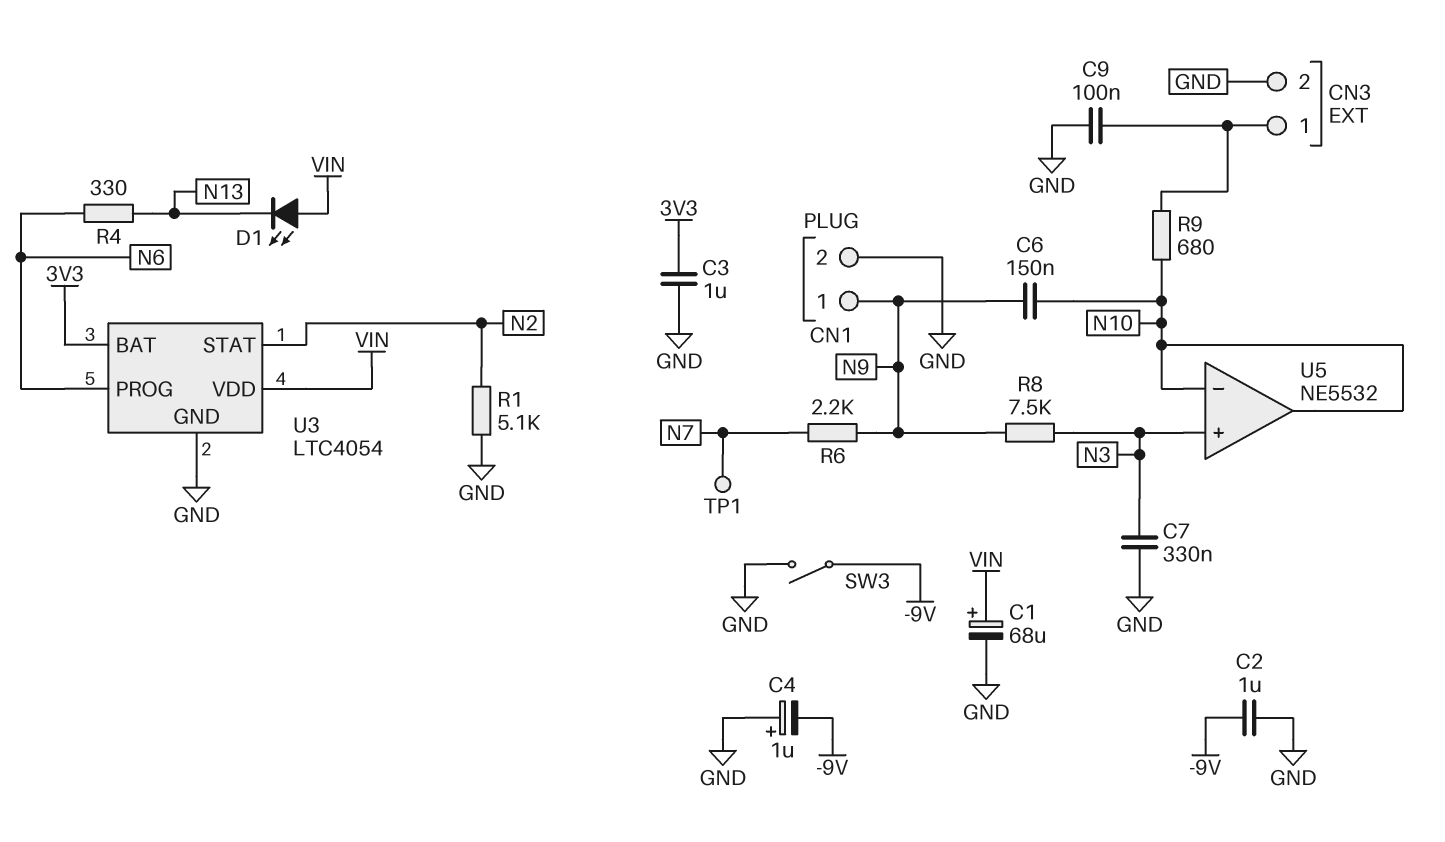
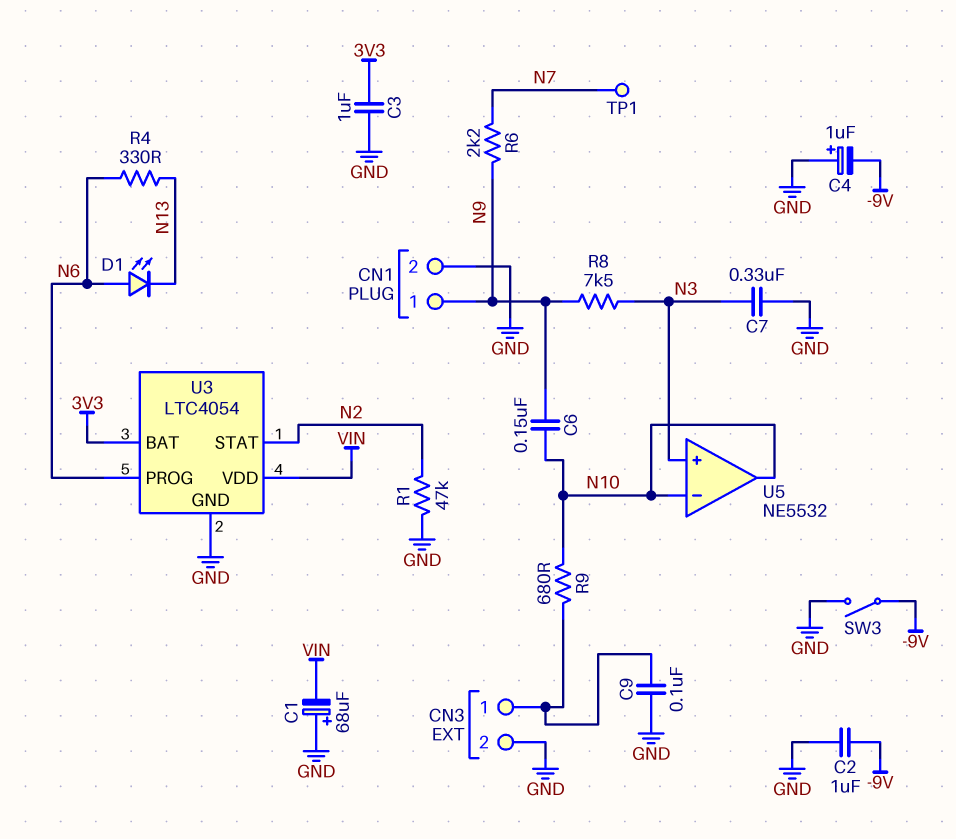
C1: 68uF (plus VIN, minus GND) -> 68uF (plus GND, minus VIN)
D1: LED (A VIN, K N13) -> LED (A N6, K N13)
R1: 5.1k (GND, N2) -> 47k (GND, N2)

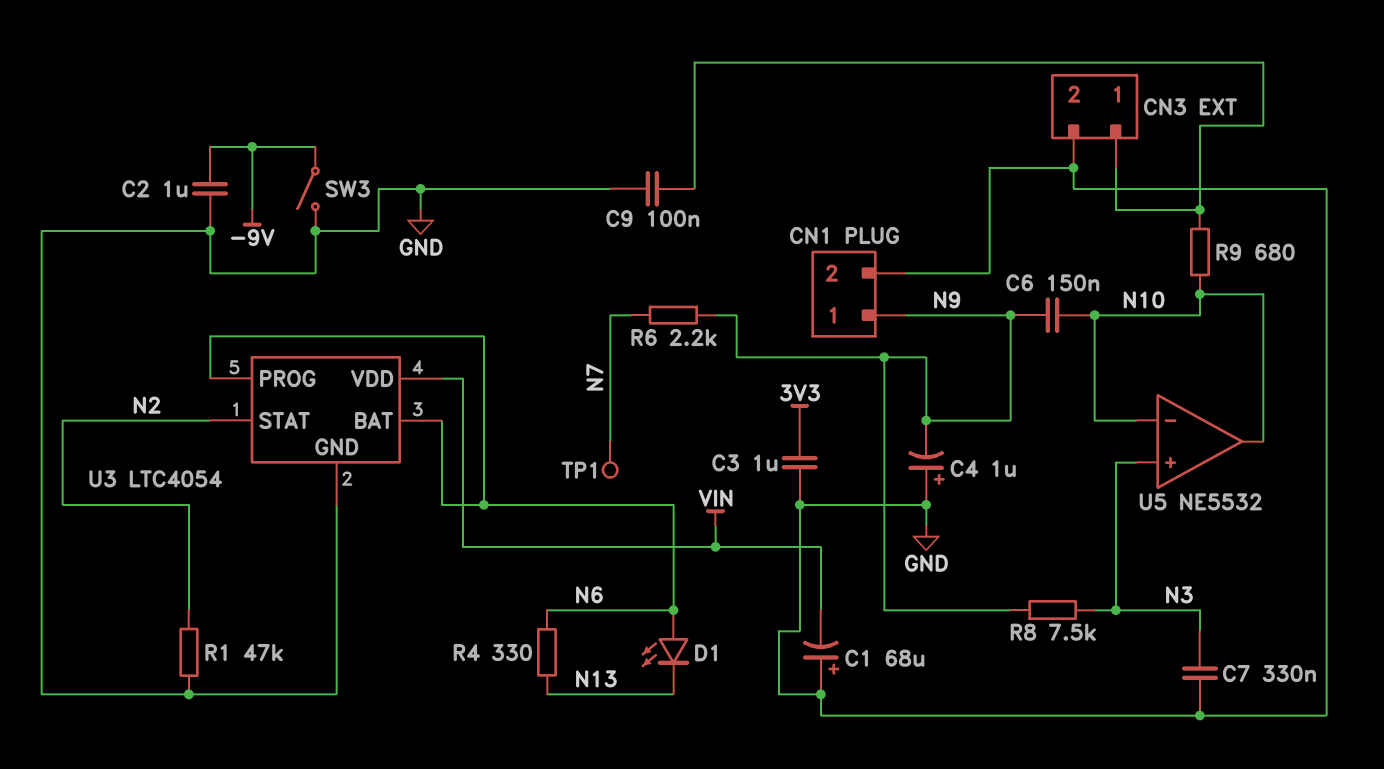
C4: 1uF (plus GND, minus -9V) -> 1uF (plus GND, minus N9)
U3 pin BAT: 3V3 -> N6

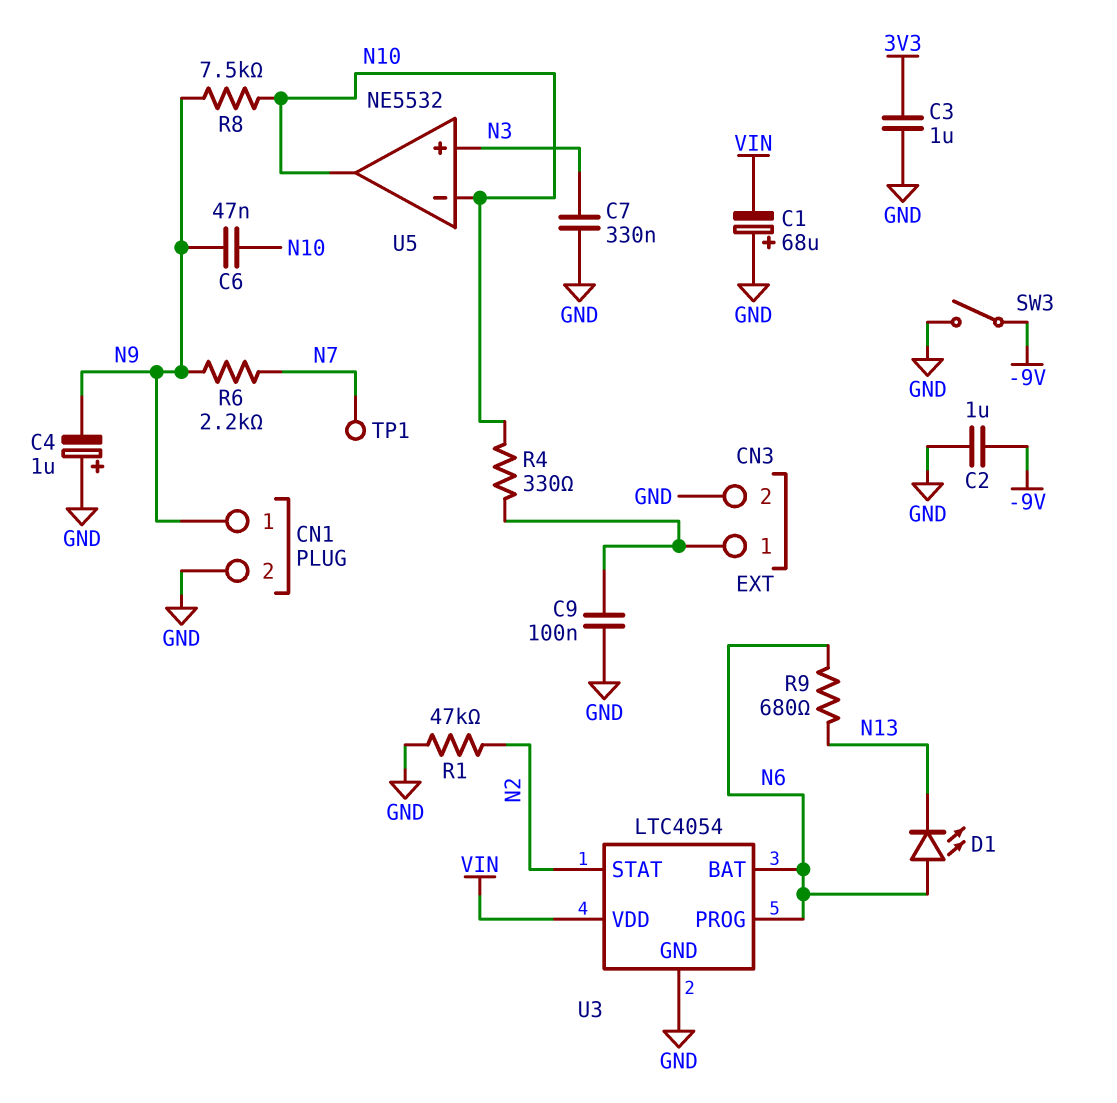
C6: 150nF (N9, N10) -> 47nF (N9, N10)
R4: 330 (N6, N13) -> 330 (CN3/1, N10)
R8: 7.5k (N3, N9) -> 7.5k (N9, N10)
R9: 680 (CN3/1, N10) -> 680 (N6, N13)

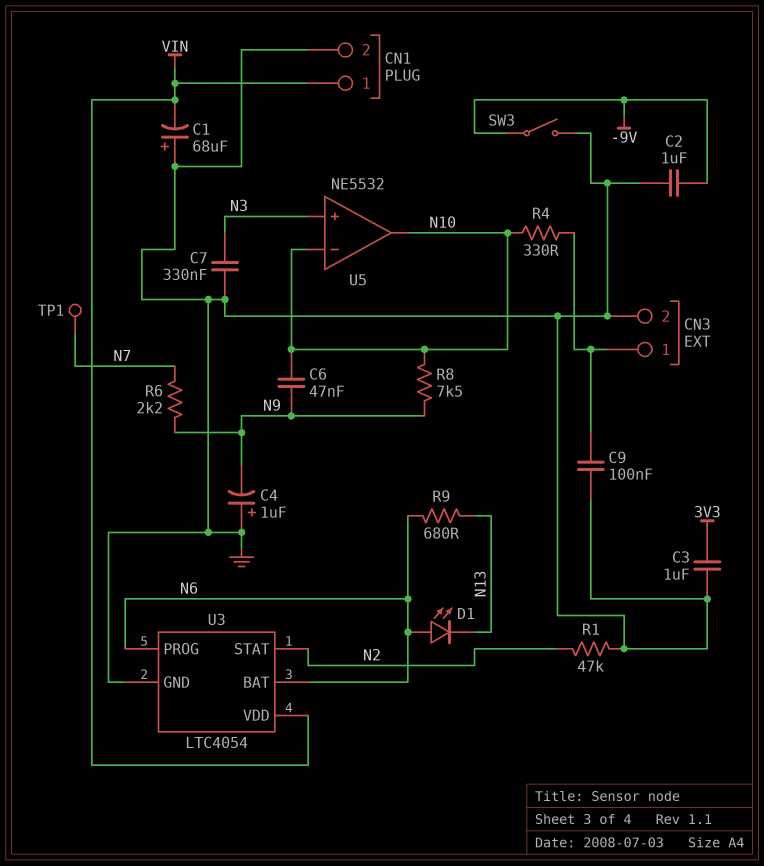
CN1 pin 1: N9 -> VIN

